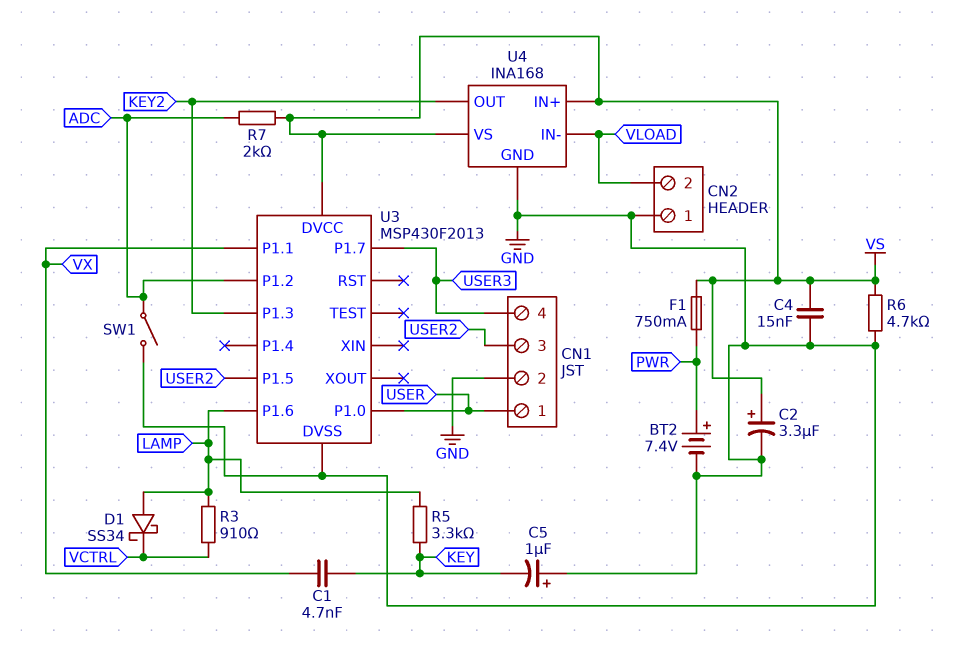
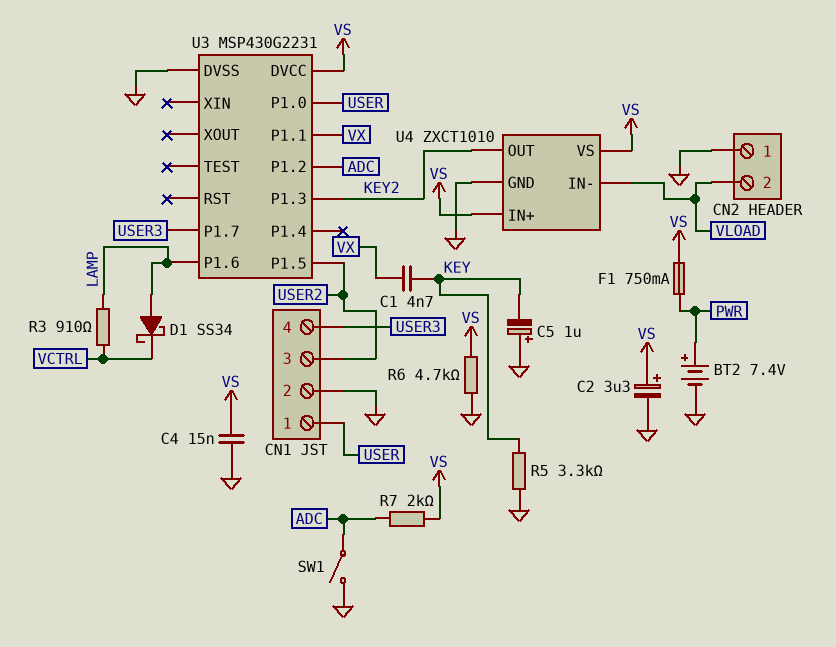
R5: 3.3k (KEY, LAMP) -> 3.3k (GND, KEY)
U3: MSP430F2013 -> MSP430G2231
U4: INA168 -> ZXCT1010

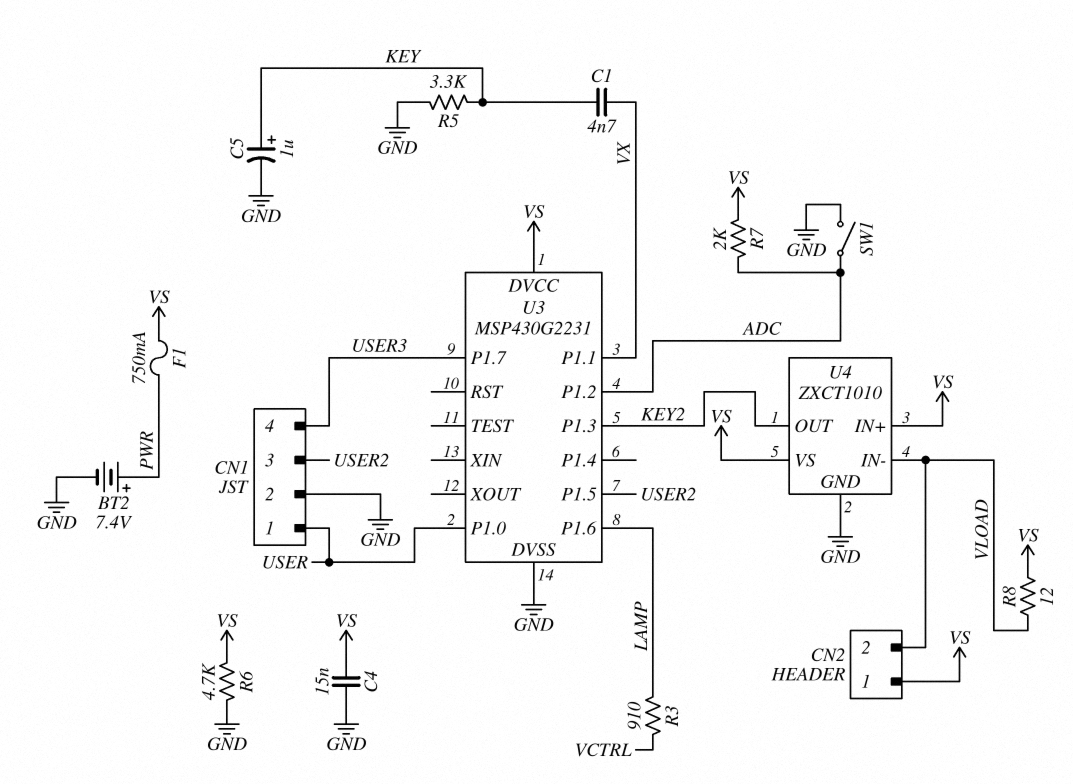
C2: 3.3uF (plus VS, minus GND) -> none
C5: 1uF (plus GND, minus KEY) -> 1uF (plus KEY, minus GND)
CN2 pin 1: GND -> VS
D1: schottky SS34 (A LAMP, K VCTRL) -> none
R8: none -> 12 (VLOAD, VS)

